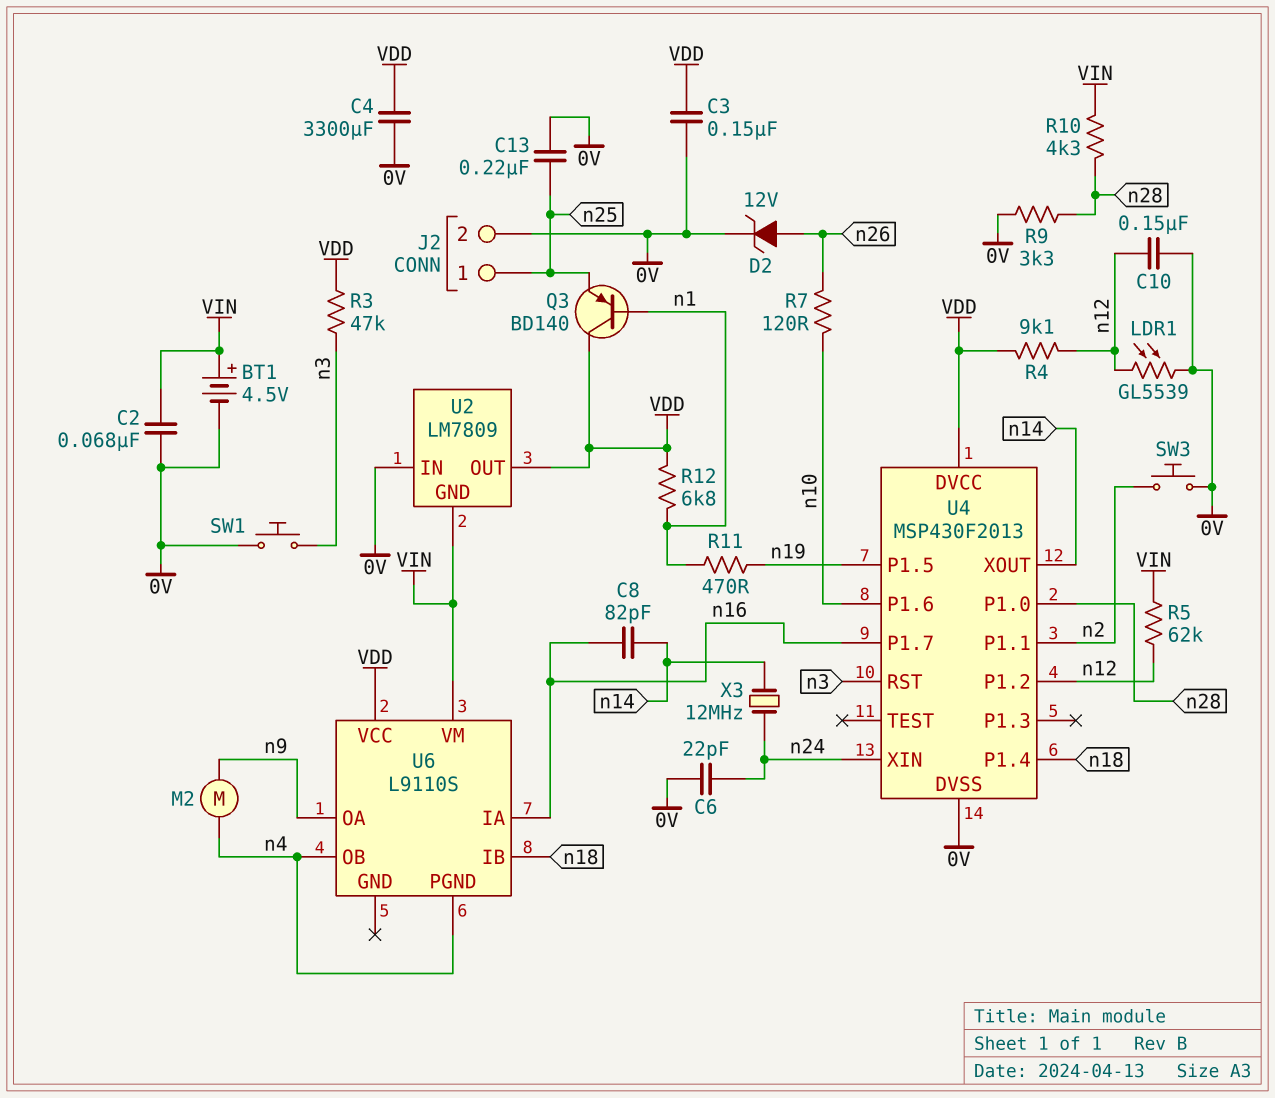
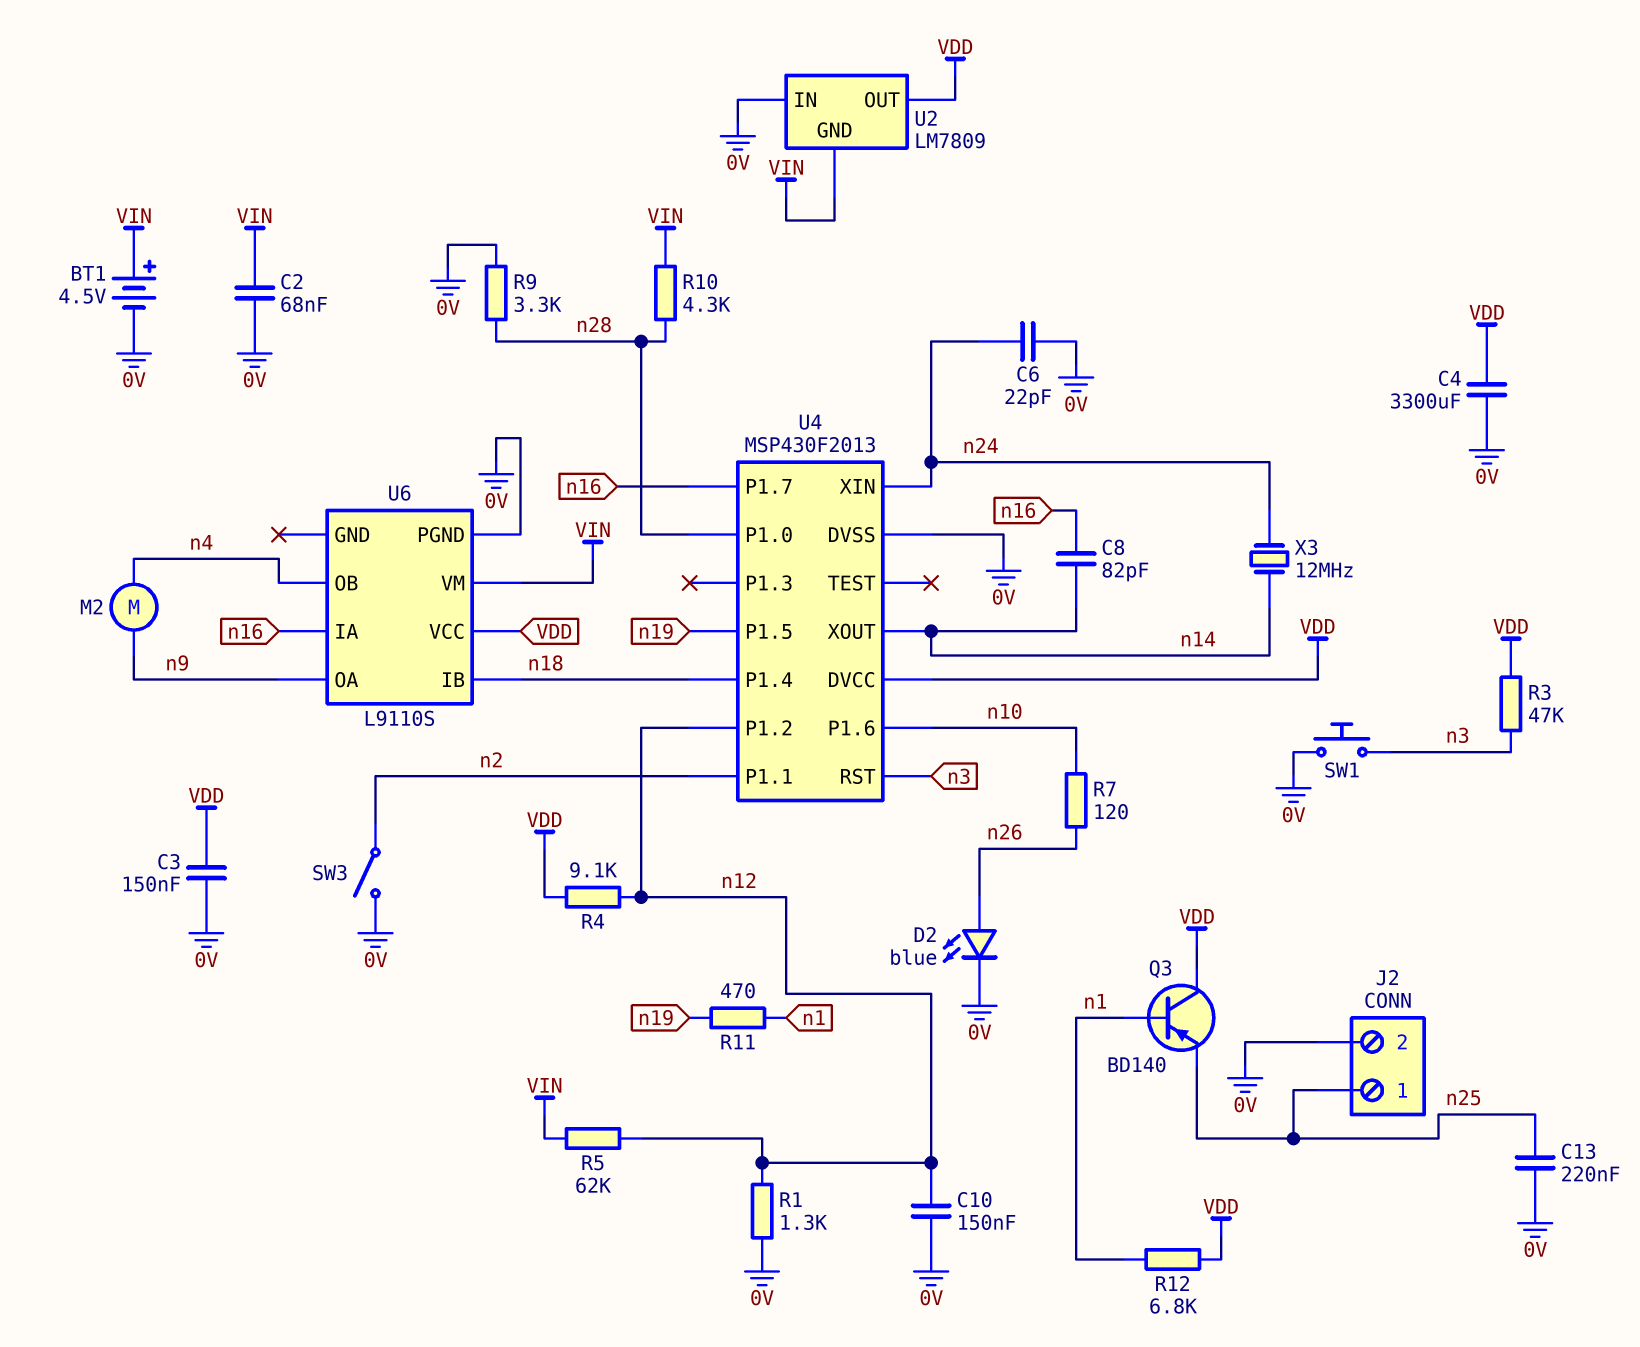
D2: zener 12V (A n26, K 0V) -> LED blue (A n26, K 0V)
LDR1: GL5539 (0V, n12) -> none
R1: none -> 1.3k (0V, n12)
SW3: button (0V, n2) -> switch (0V, n2)
U6 pin PGND: n4 -> 0V

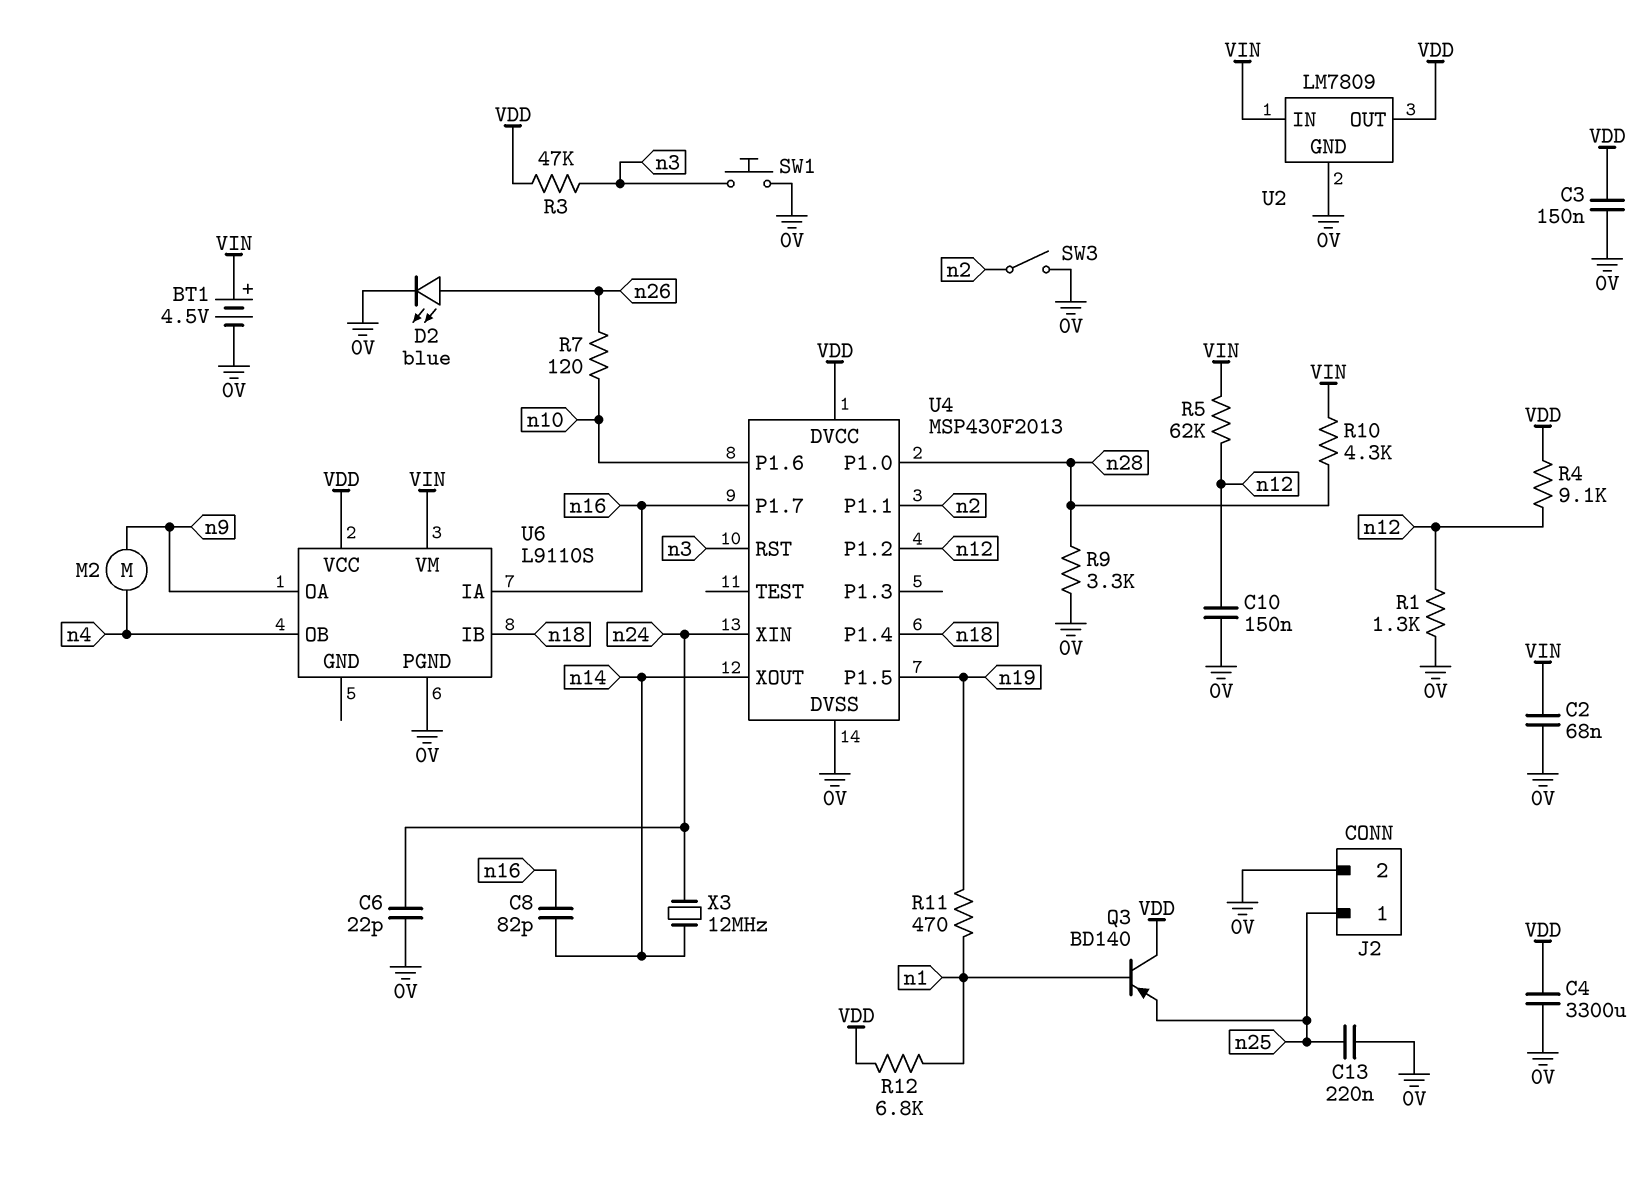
U2 pin GND: VIN -> 0V
U2 pin IN: 0V -> VIN

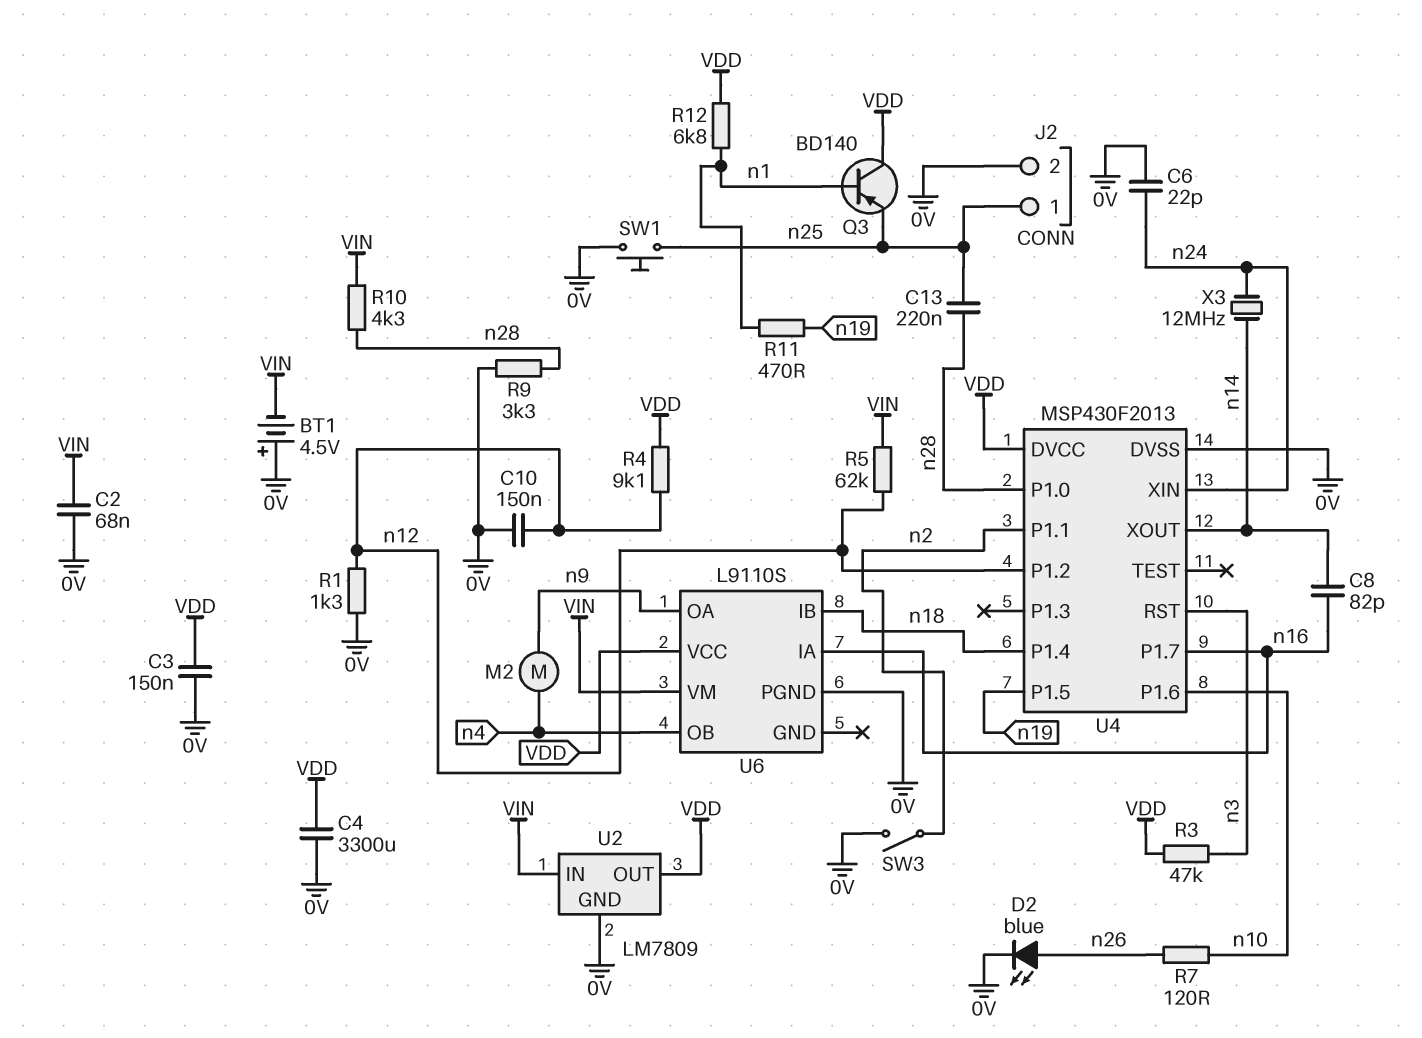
BT1: 4.5V (plus VIN, minus 0V) -> 4.5V (plus 0V, minus VIN)
C13: 220nF (0V, n25) -> 220nF (n25, n28)
SW1: button (0V, n3) -> button (0V, n25)

